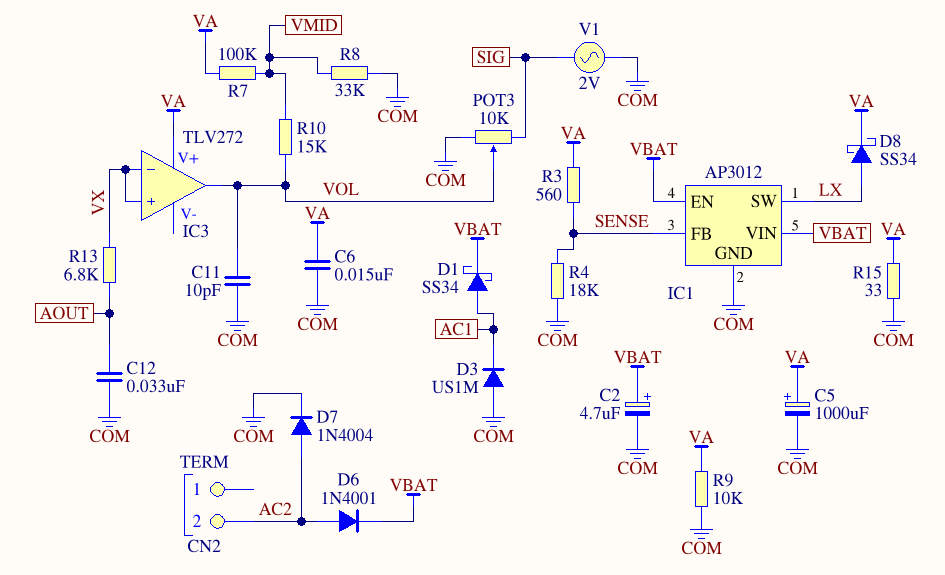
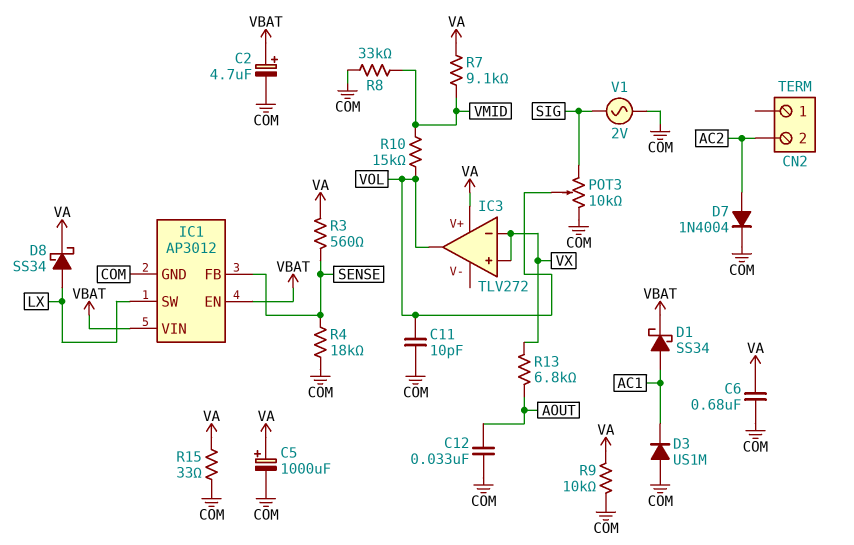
C6: 15nF (COM, VA) -> 680nF (COM, VA)
D6: diode 1N4001 (A AC2, K VBAT) -> none
R7: 100k (VA, VMID) -> 9.1k (VA, VMID)

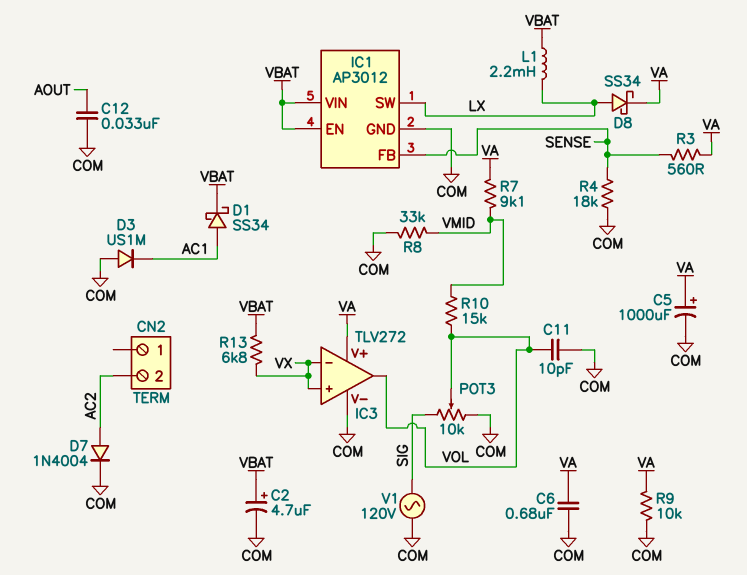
IC3 pin V-: none -> COM
L1: none -> 2.2mH (LX, VBAT)
R13: 6.8k (AOUT, VX) -> 6.8k (VBAT, VX)
R15: 33 (COM, VA) -> none
V1: AC 2V (COM, SIG) -> AC 120V (COM, SIG)

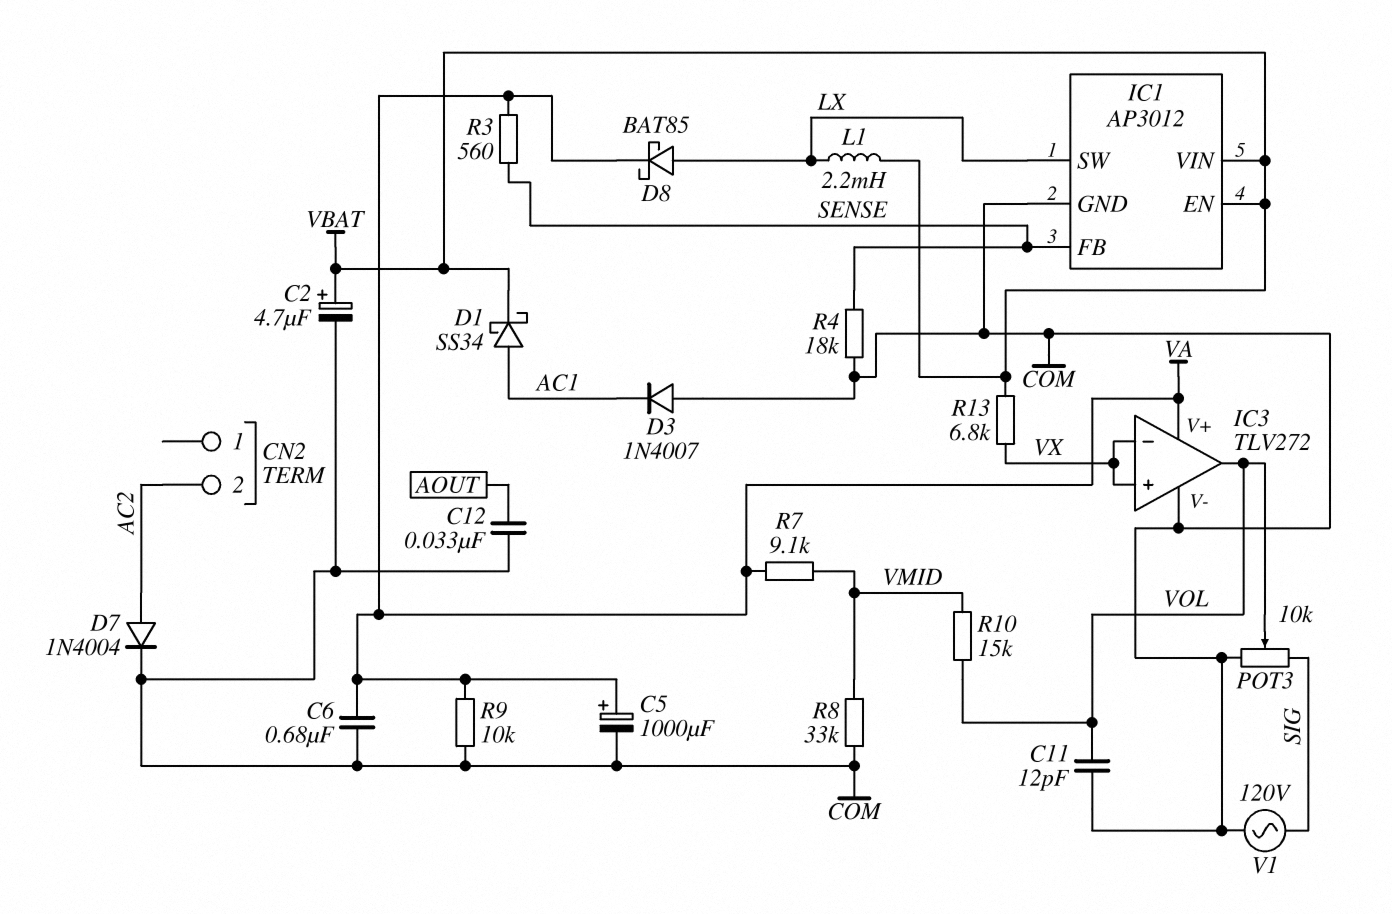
C11: 10pF (COM, VOL) -> 12pF (COM, VOL)
D3: diode US1M (A COM, K AC1) -> diode 1N4007 (A COM, K AC1)
D8: schottky SS34 (A LX, K VA) -> schottky BAT85 (A LX, K VA)

